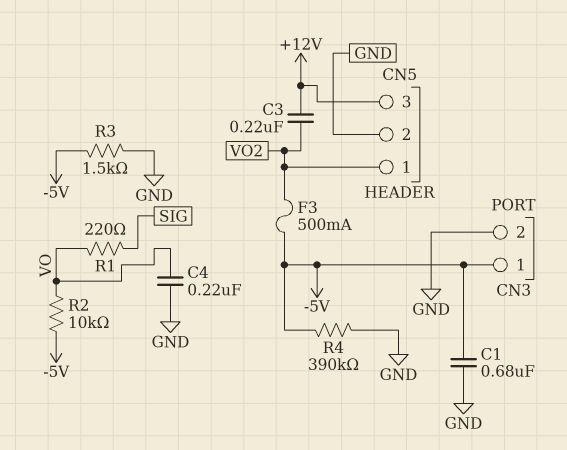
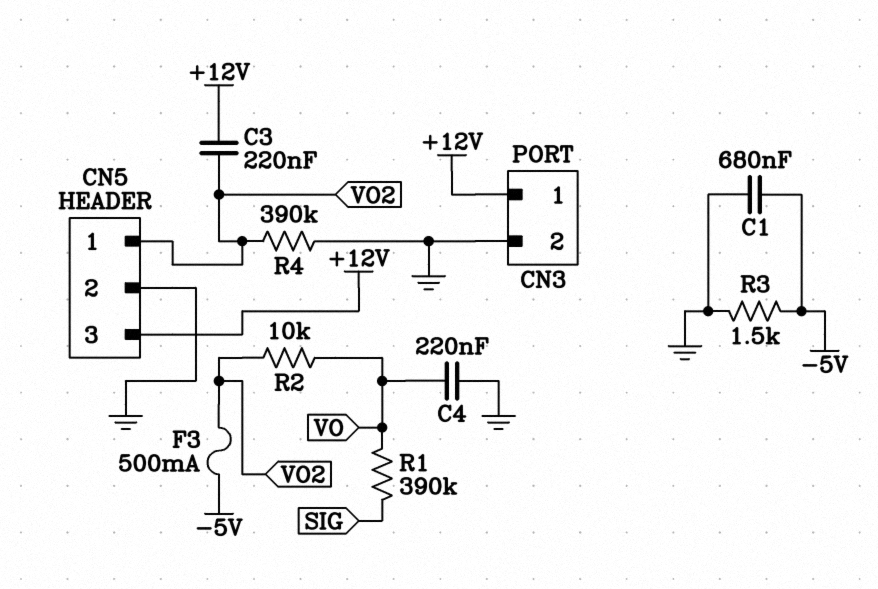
CN3 pin 1: -5V -> +12V
R1: 220 (SIG, VO) -> 390k (SIG, VO)
R2: 10k (-5V, VO) -> 10k (VO, VO2)
R4: 390k (-5V, GND) -> 390k (GND, VO2)

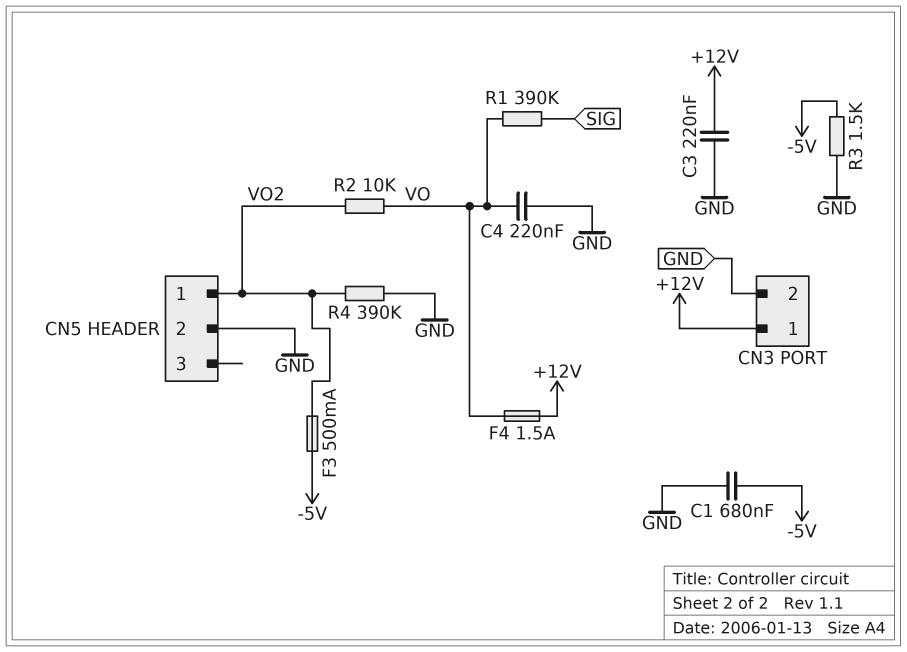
C3: 220nF (+12V, VO2) -> 220nF (+12V, GND)
CN5 pin 3: +12V -> none
F4: none -> 1.5A (+12V, VO)

